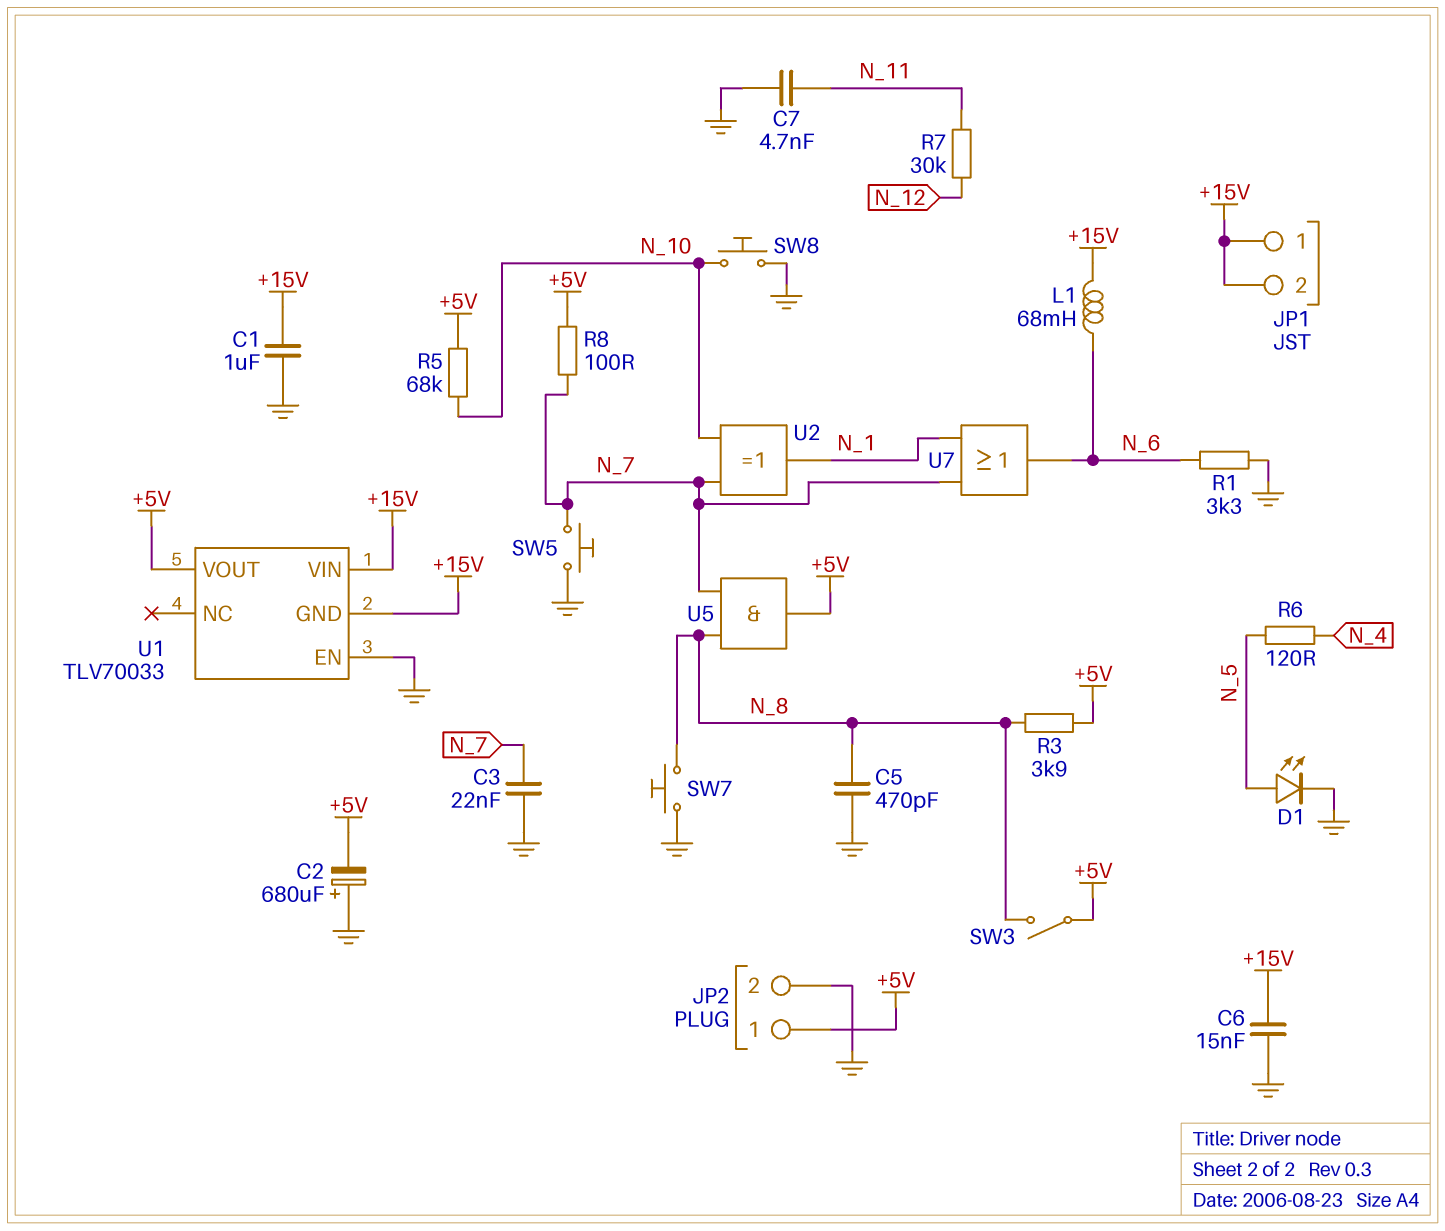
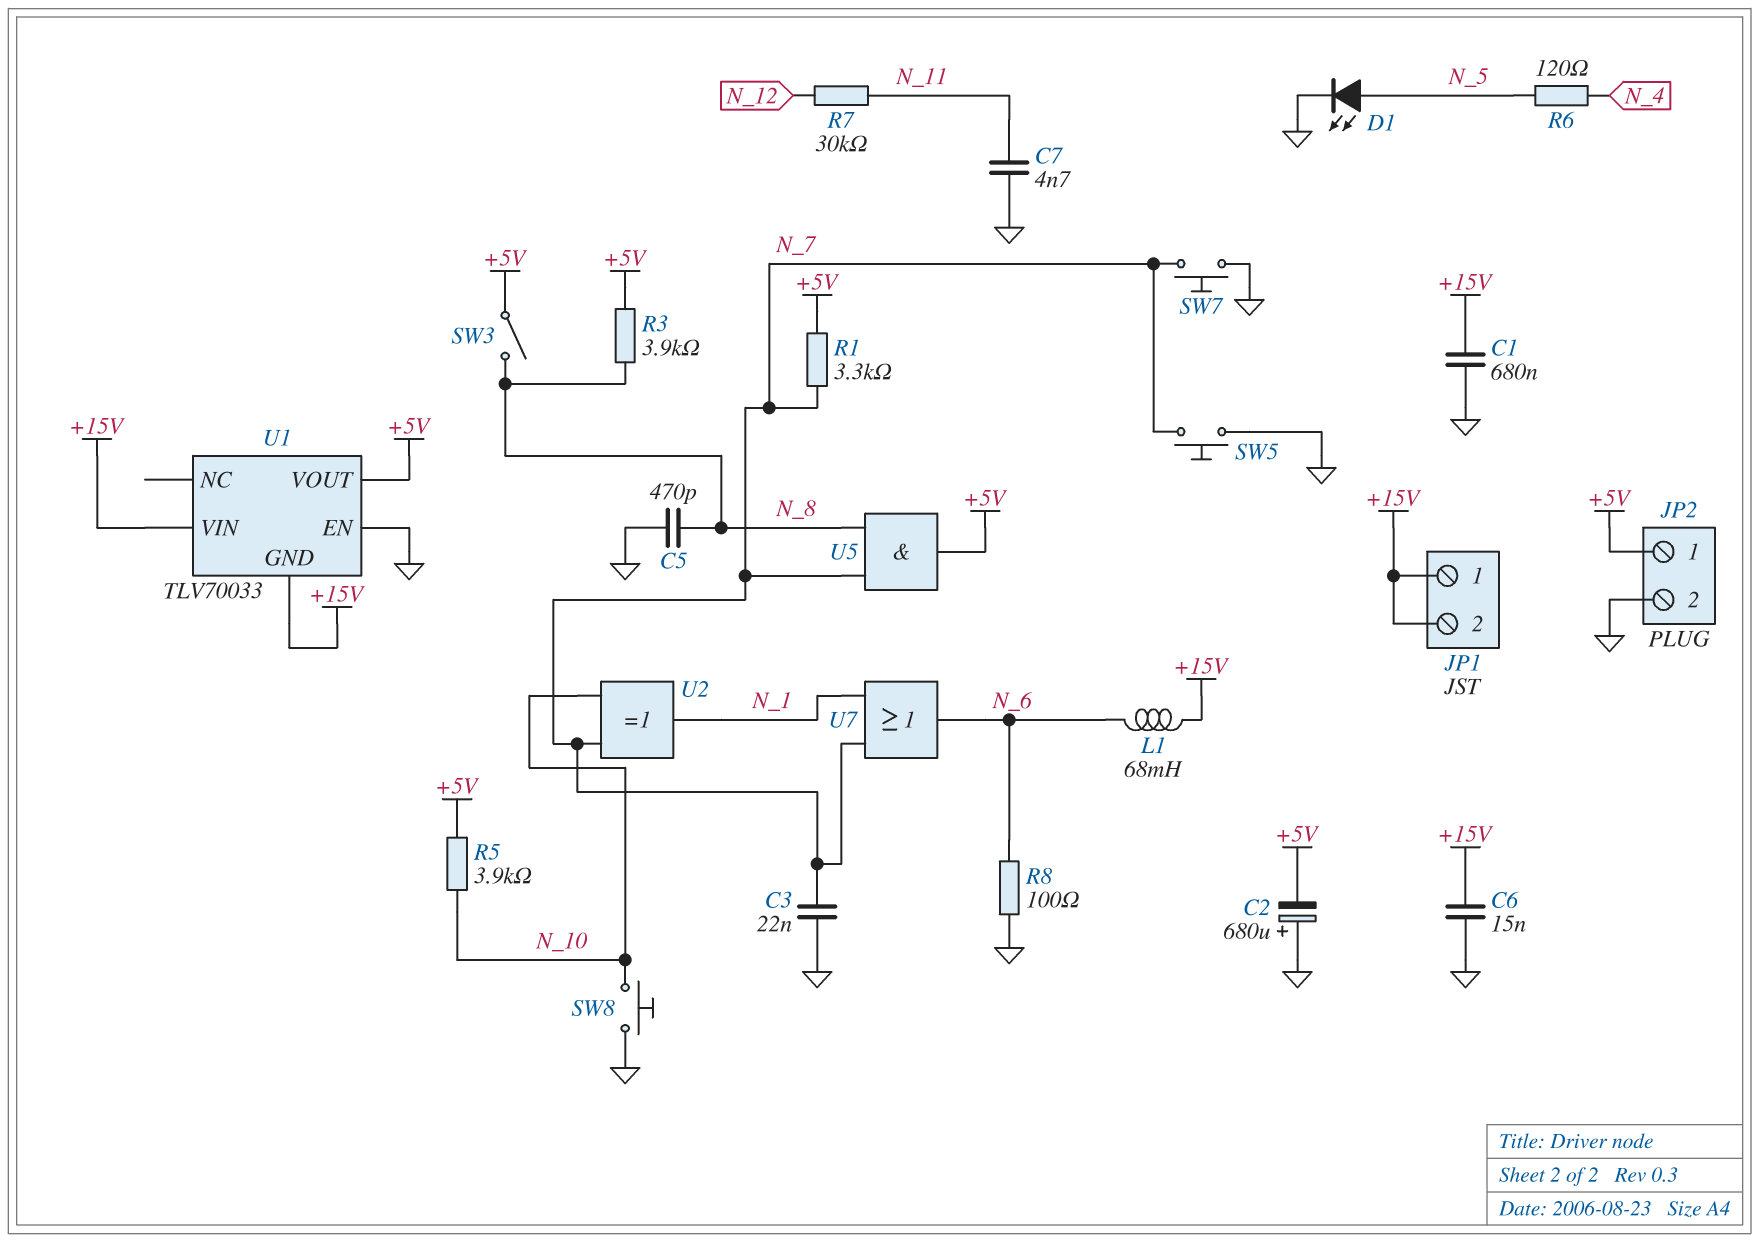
C1: 1uF (+15V, GND) -> 680nF (+15V, GND)
R1: 3.3k (GND, N_6) -> 3.3k (+5V, N_7)
R5: 68k (+5V, N_10) -> 3.9k (+5V, N_10)
R8: 100 (+5V, N_7) -> 100 (GND, N_6)
SW7: button (GND, N_8) -> button (GND, N_7)

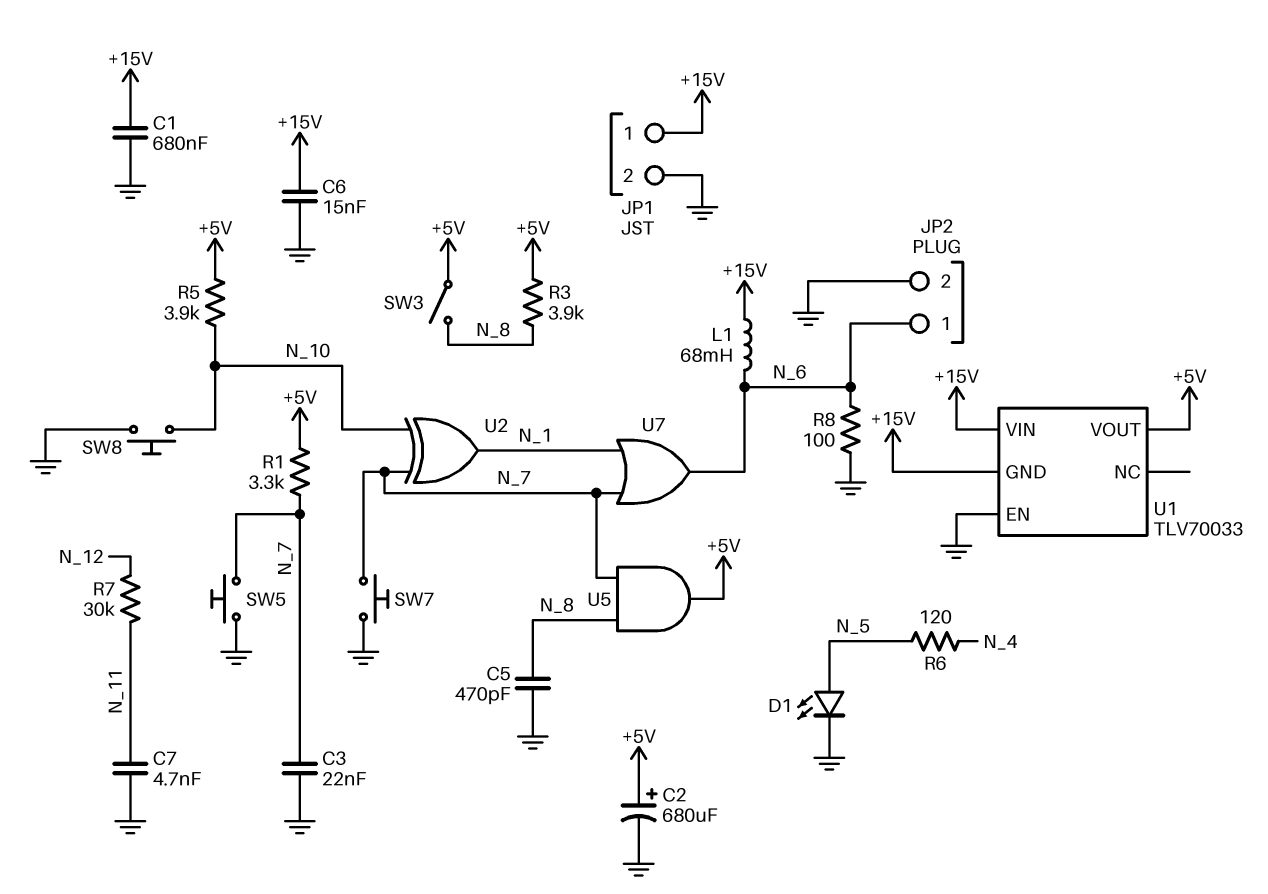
C2: 680uF (plus GND, minus +5V) -> 680uF (plus +5V, minus GND)
JP1 pin 2: +15V -> GND
JP2 pin 1: +5V -> N_6

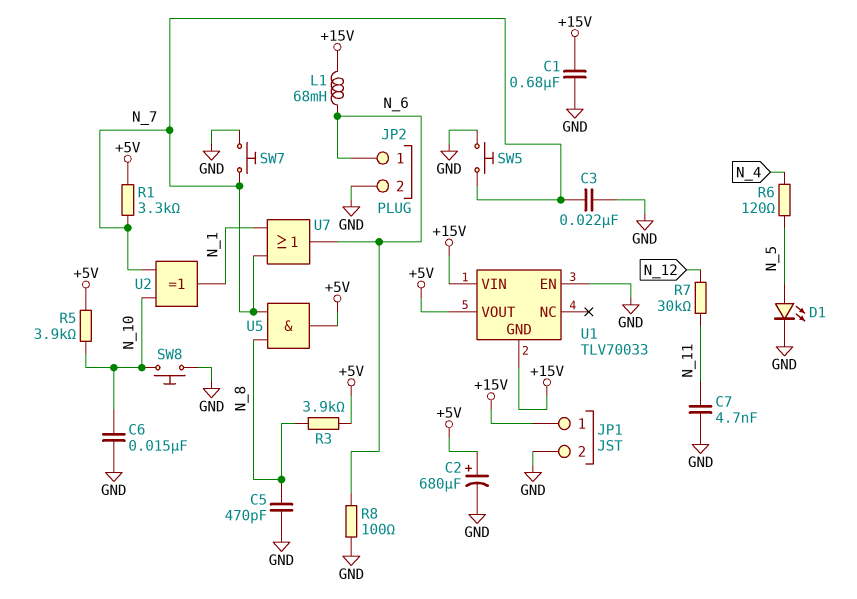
C6: 15nF (+15V, GND) -> 15nF (GND, N_10)
SW3: switch (+5V, N_8) -> none

